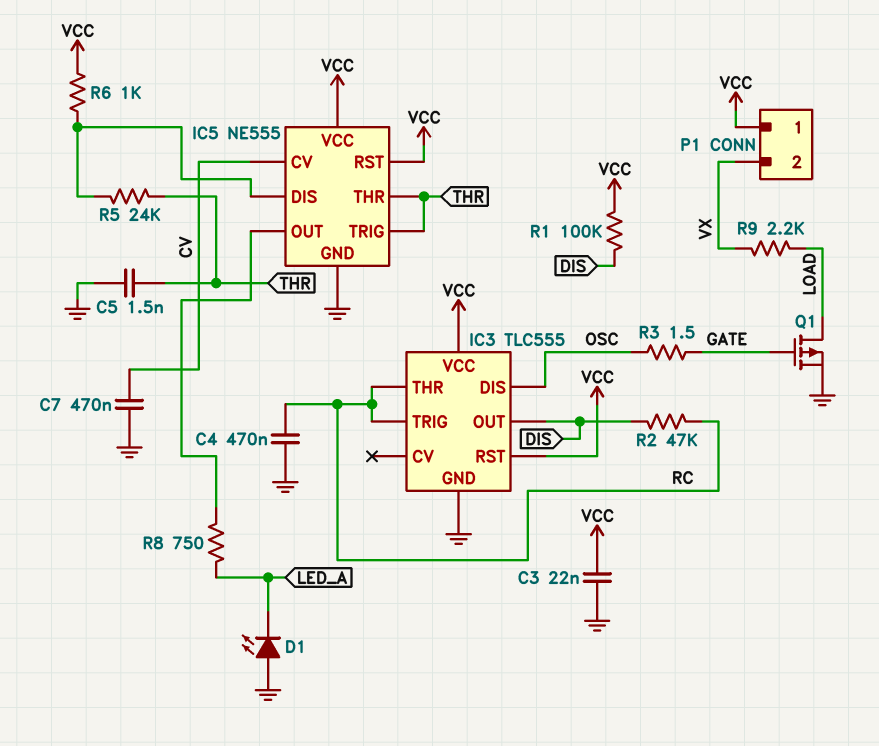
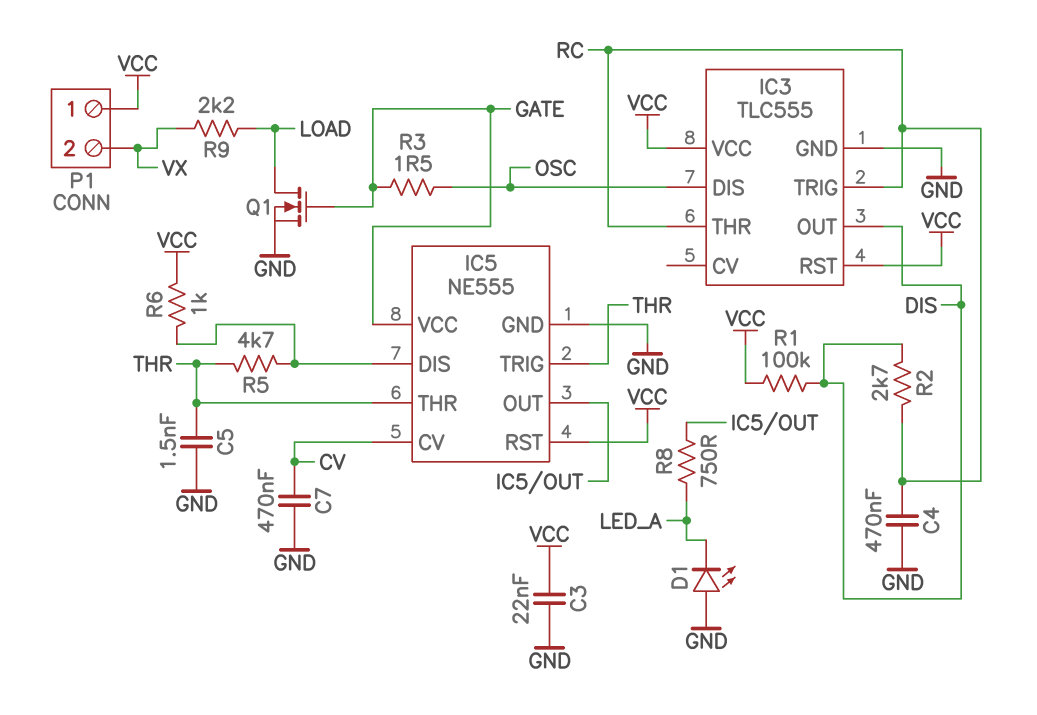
IC5 pin VCC: VCC -> GATE
Q1: PMOS (G GATE, D LOAD, S GND) -> NMOS (G GATE, D LOAD, S GND)
R2: 47k (DIS, RC) -> 2.7k (DIS, RC)
R5: 24k (IC5/DIS, THR) -> 4.7k (IC5/DIS, THR)

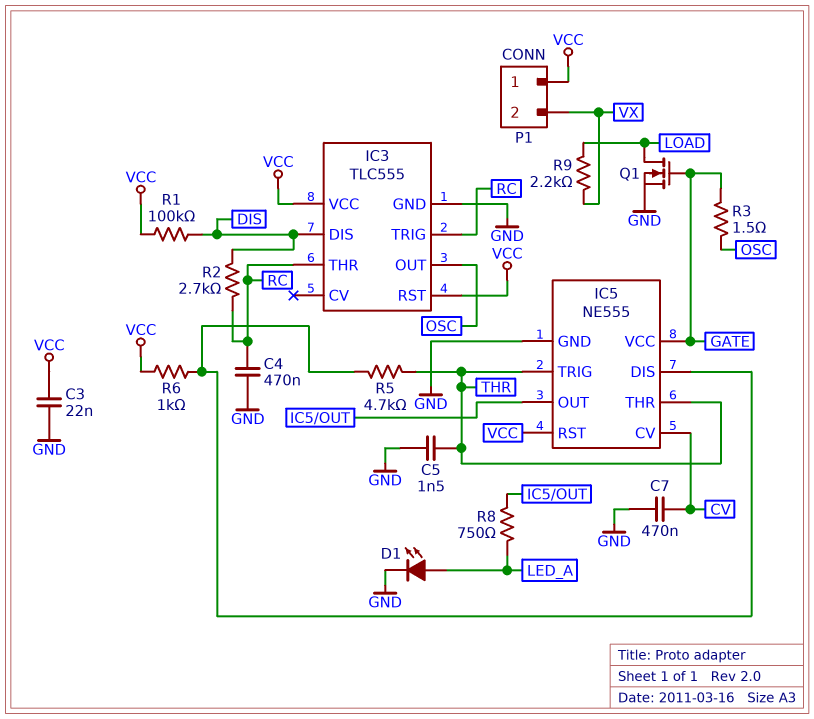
D1: LED (A GND, K LED_A) -> LED (A LED_A, K GND)
IC3 pin DIS: OSC -> DIS
IC3 pin OUT: DIS -> OSC

